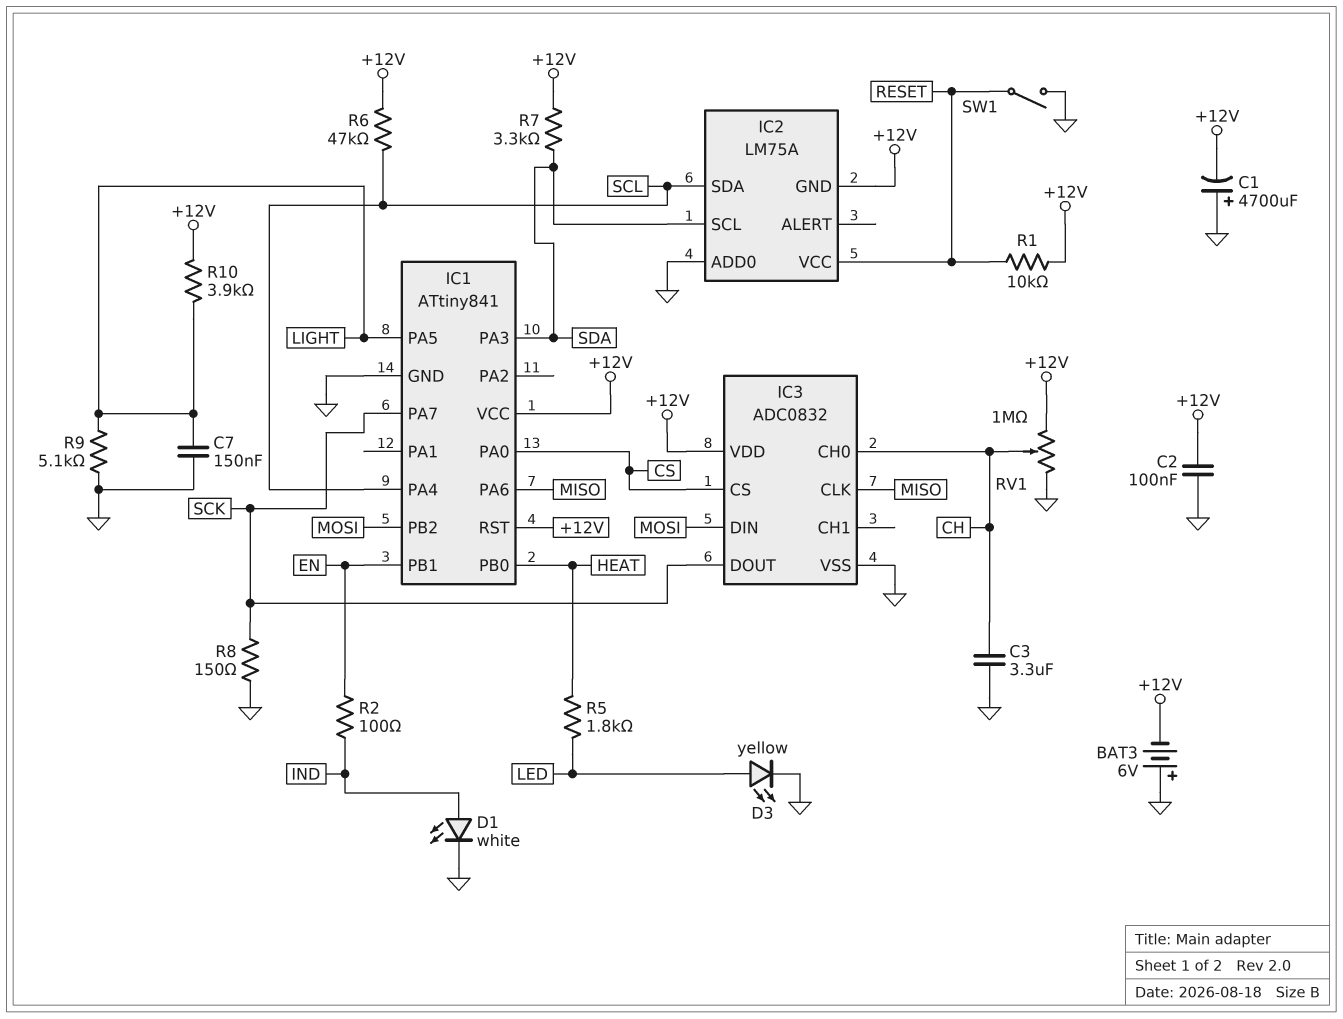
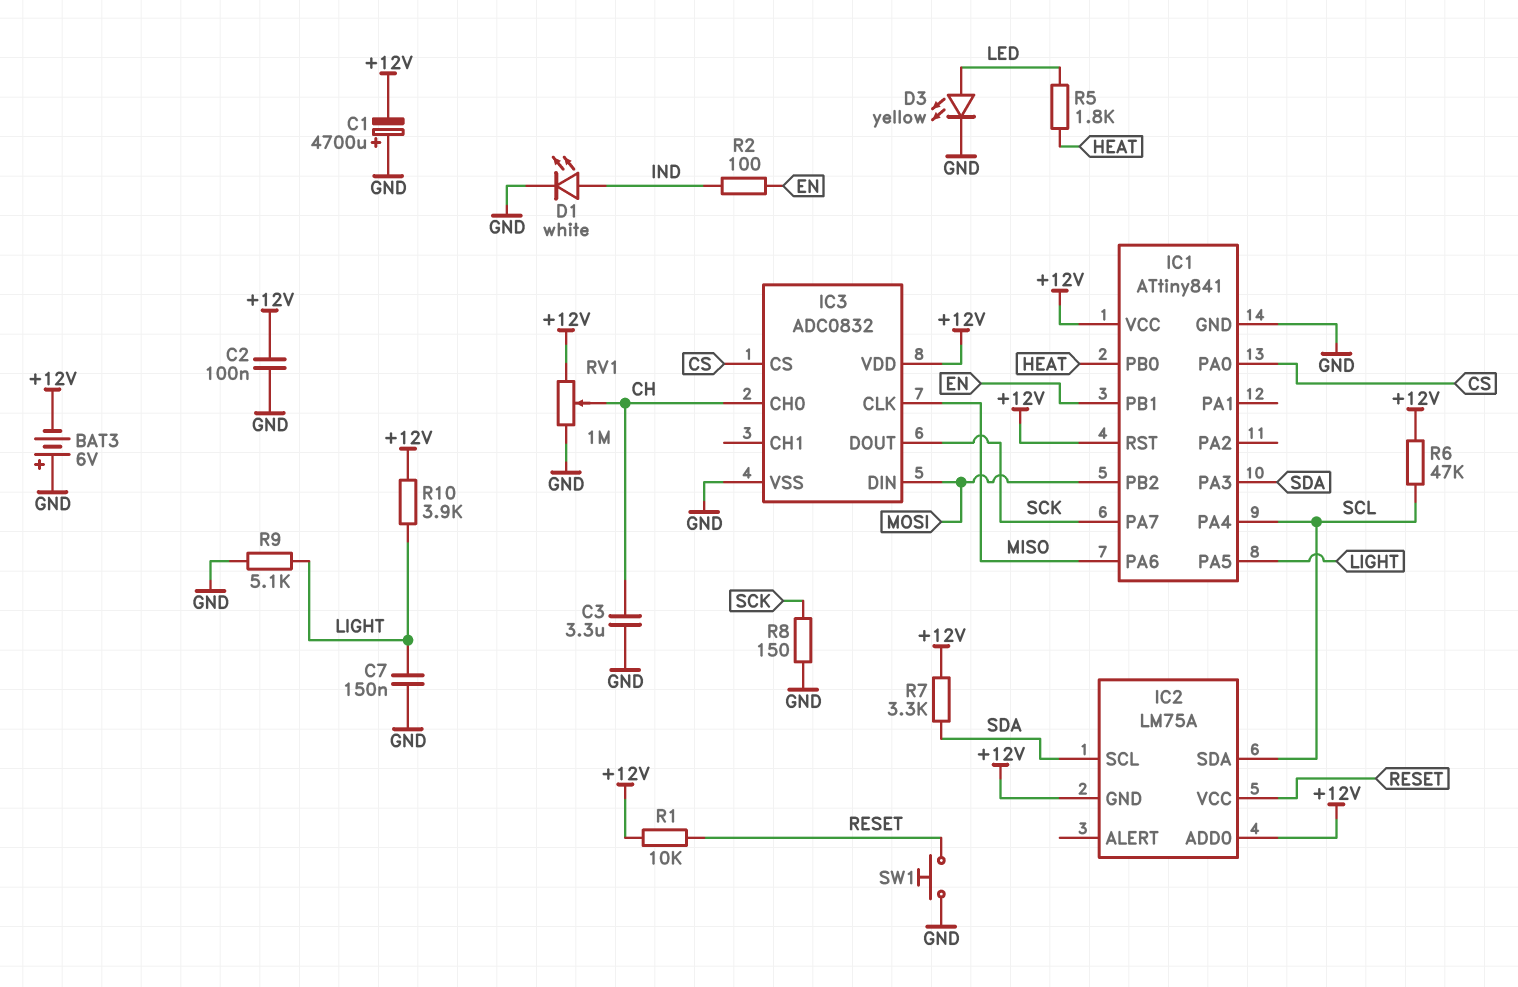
IC2 pin ADD0: GND -> +12V
SW1: switch (GND, RESET) -> button (GND, RESET)

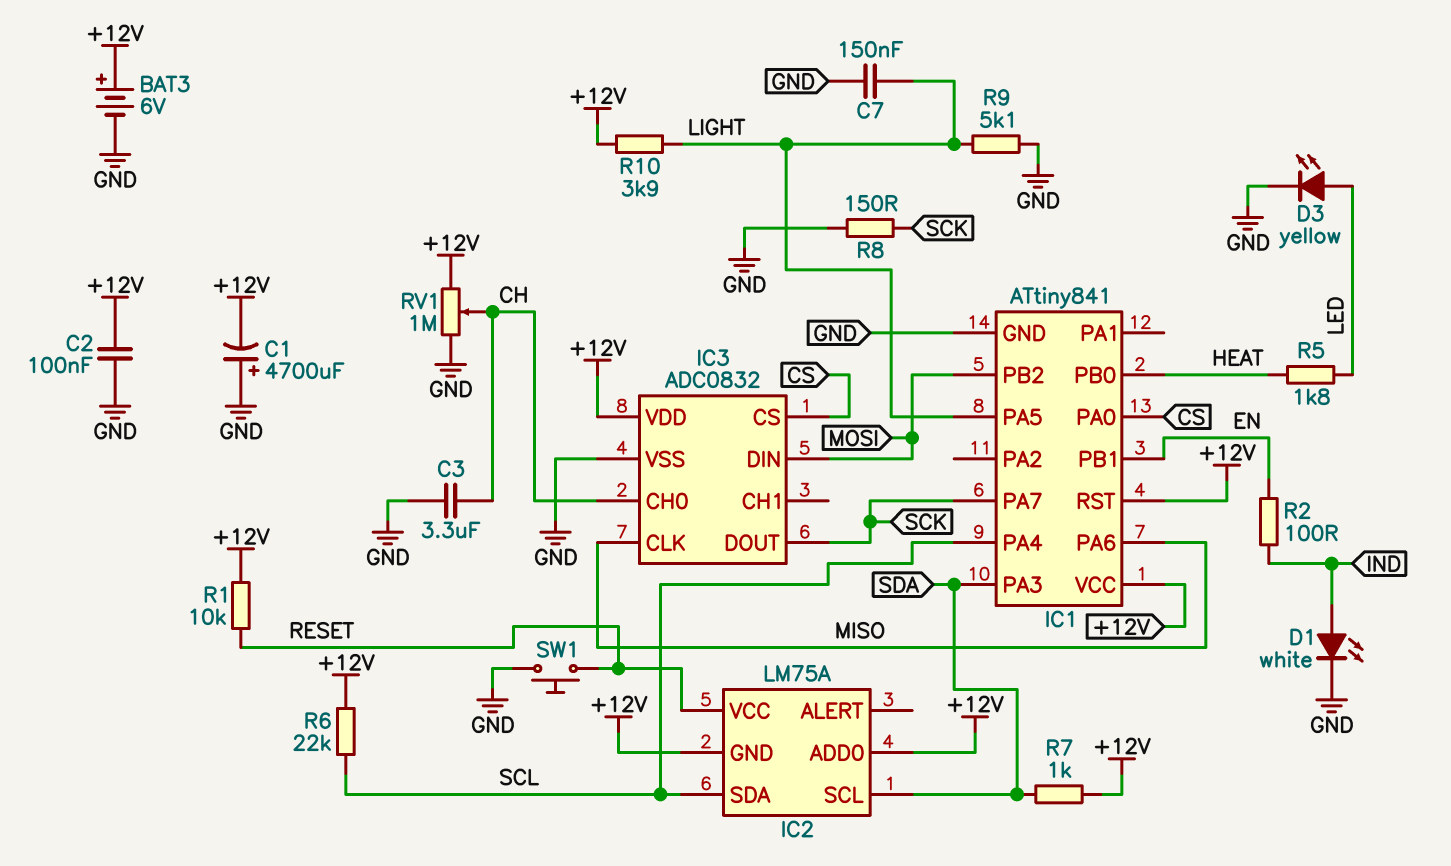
BAT3: 6V (plus GND, minus +12V) -> 6V (plus +12V, minus GND)
R6: 47k (+12V, SCL) -> 22k (+12V, SCL)
R7: 3.3k (+12V, SDA) -> 1k (+12V, SDA)

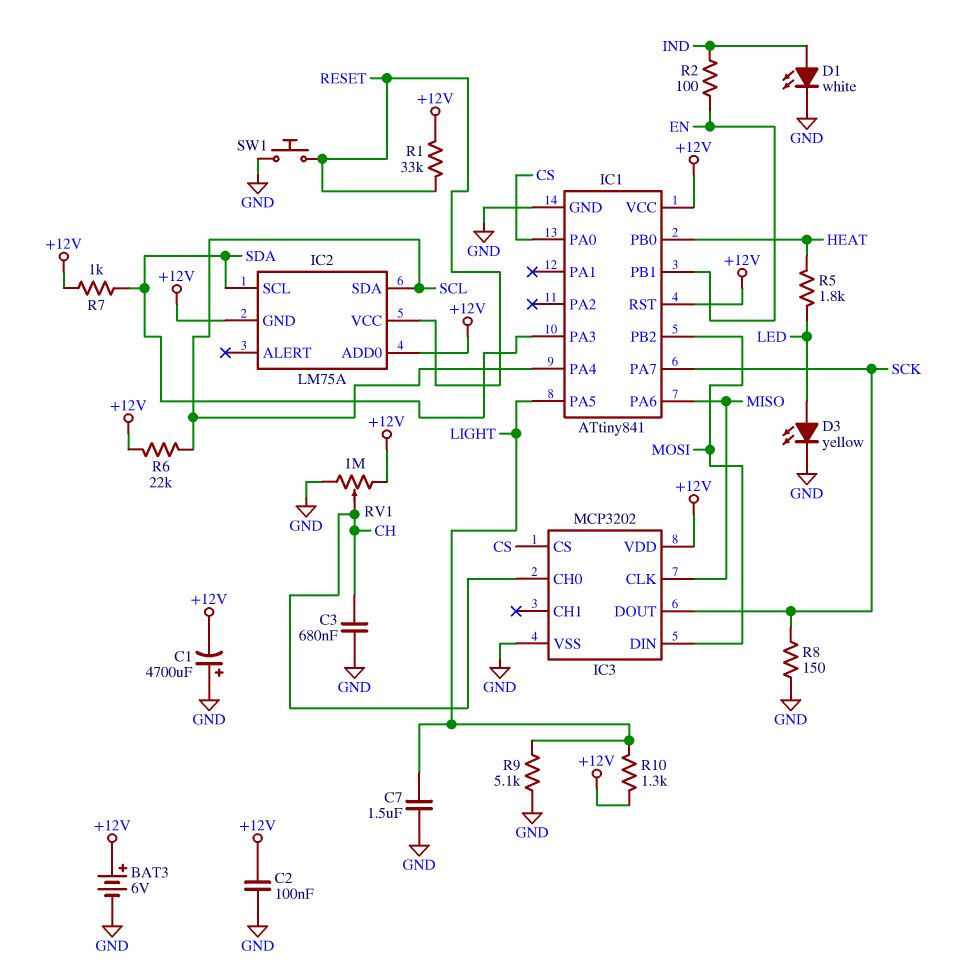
C3: 3.3uF (CH, GND) -> 680nF (CH, GND)
C7: 150nF (GND, LIGHT) -> 1.5uF (GND, LIGHT)
IC3: ADC0832 -> MCP3202
R1: 10k (+12V, RESET) -> 33k (+12V, RESET)
R10: 3.9k (+12V, LIGHT) -> 1.3k (+12V, LIGHT)

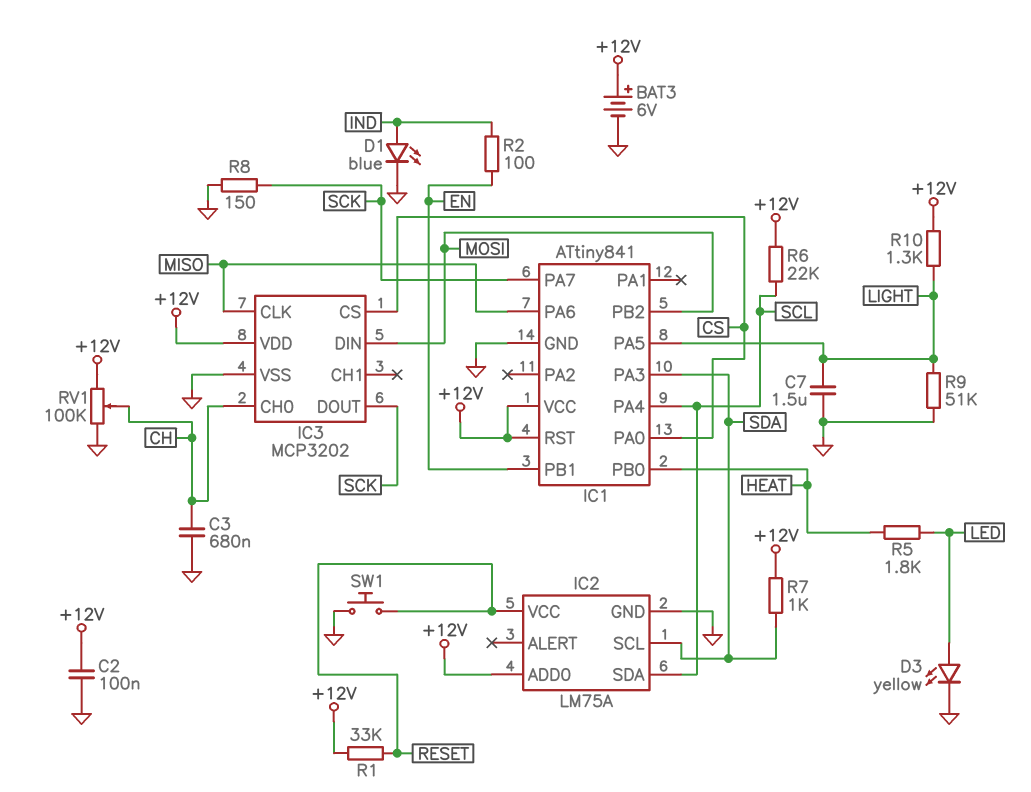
C1: 4700uF (plus GND, minus +12V) -> none
D1: LED white (A IND, K GND) -> LED blue (A IND, K GND)
IC2 pin GND: +12V -> GND
R9: 5.1k (GND, LIGHT) -> 51k (GND, LIGHT)
RV1: 1M (+12V, GND, wiper CH) -> 100k (+12V, GND, wiper CH)

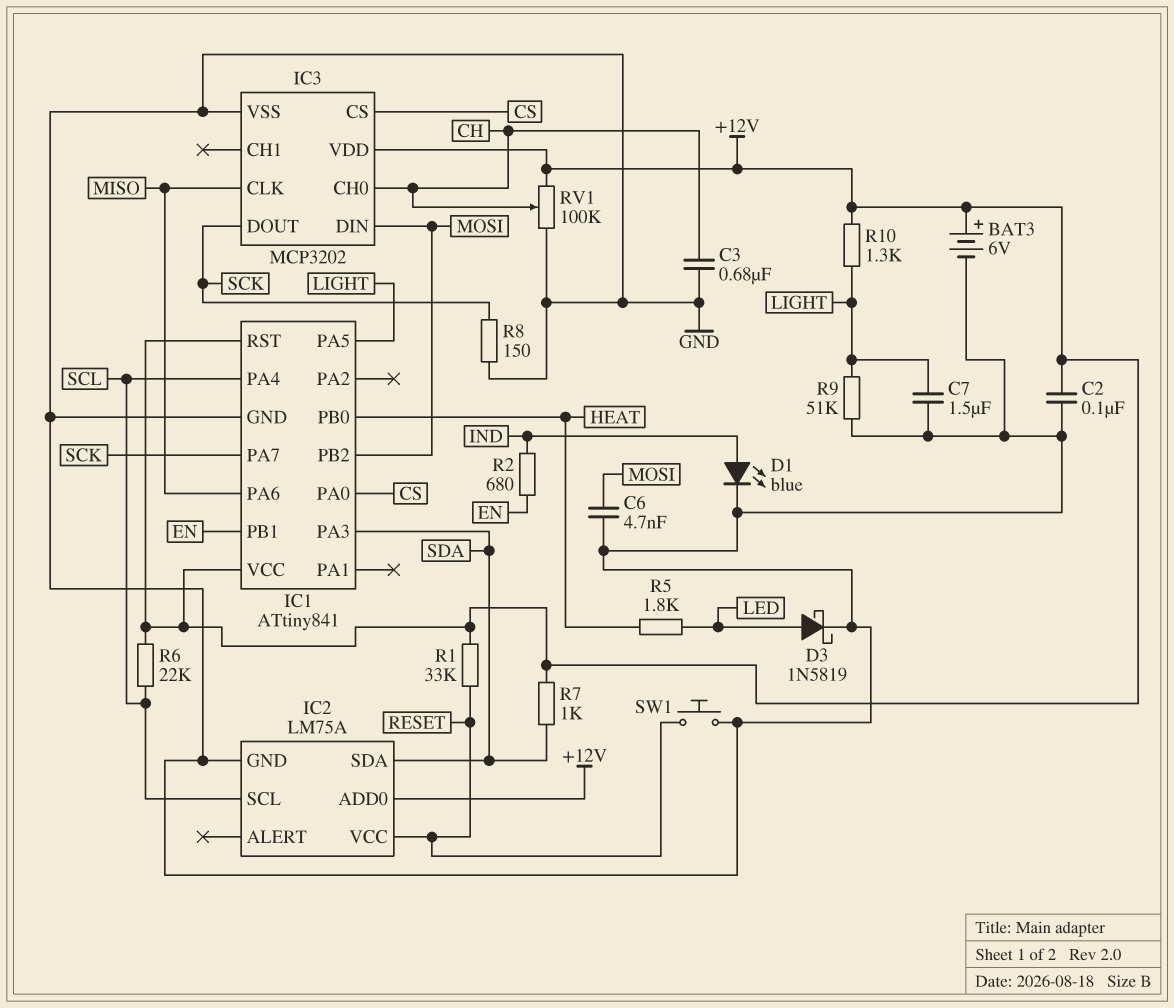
C6: none -> 4.7nF (GND, MOSI)
D3: LED yellow (A LED, K GND) -> schottky 1N5819 (A LED, K GND)
IC2 pin SCL: SDA -> SCL
IC2 pin SDA: SCL -> SDA
R2: 100 (EN, IND) -> 680 (EN, IND)

